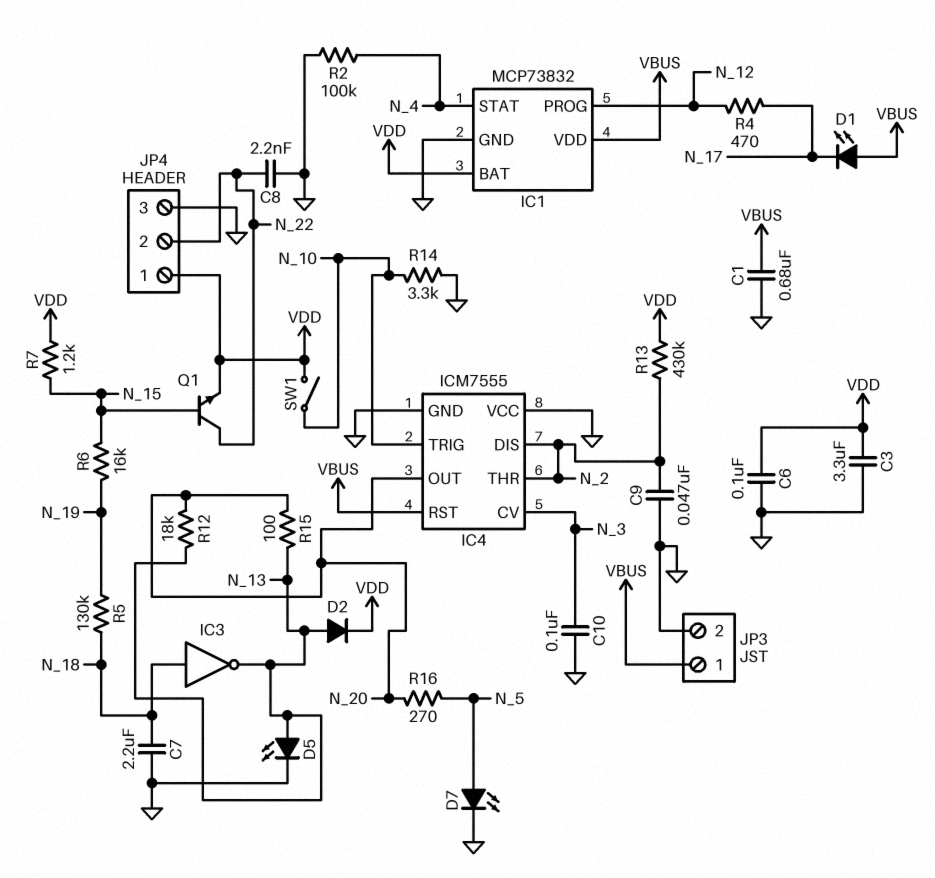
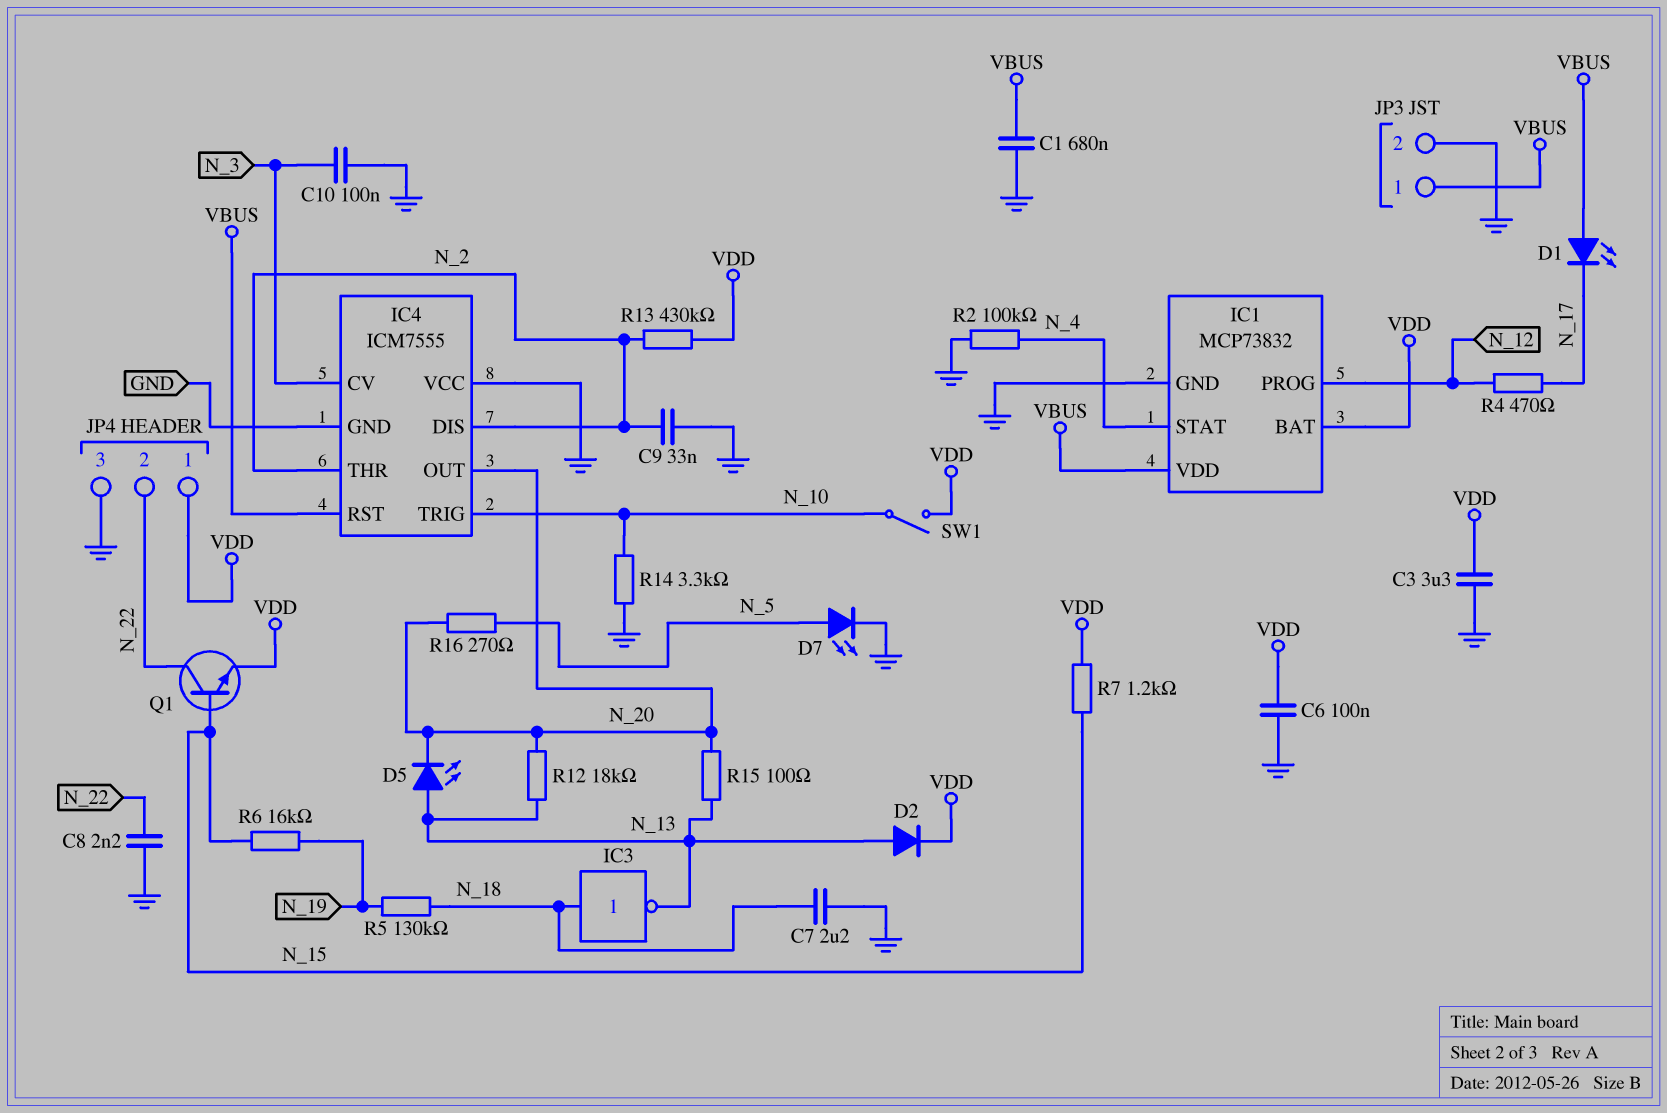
C9: 47nF (GND, N_2) -> 33nF (GND, N_2)
D5: LED (A N_13, K GND) -> LED (A N_13, K N_20)

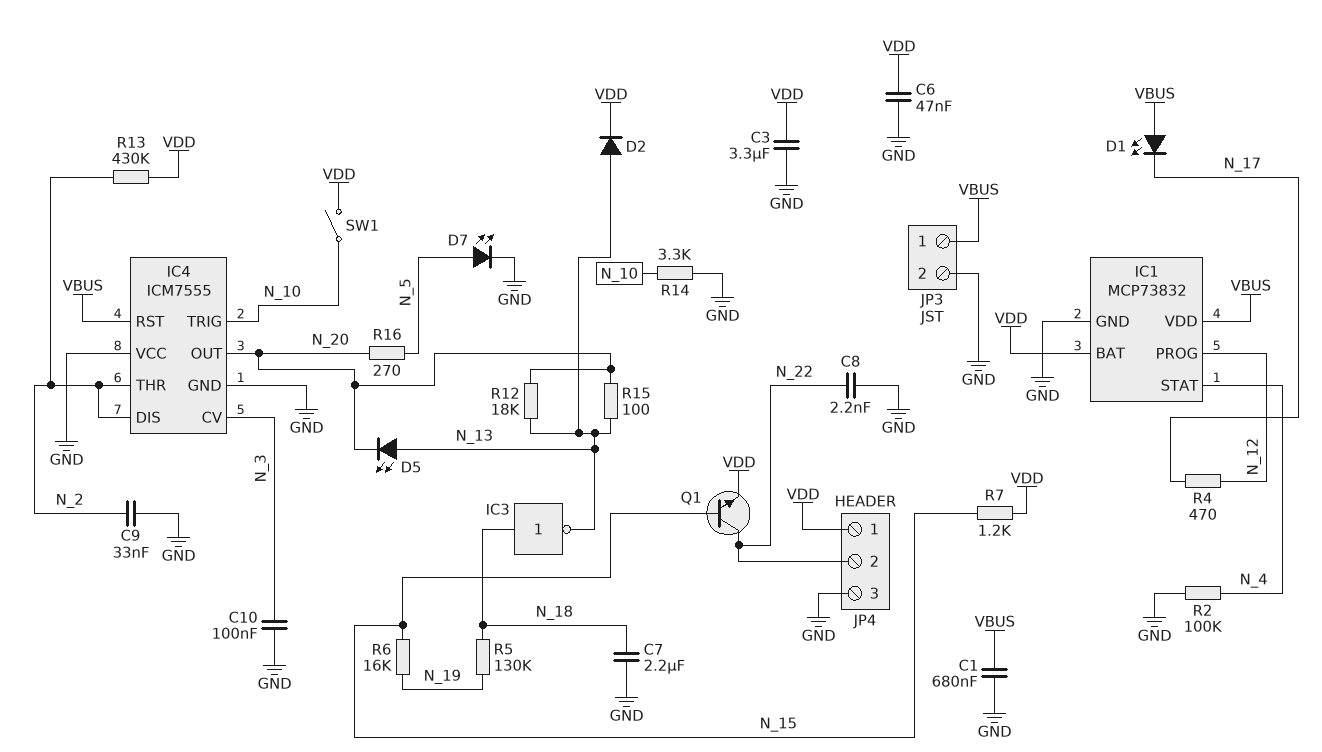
C6: 100nF (GND, VDD) -> 47nF (GND, VDD)

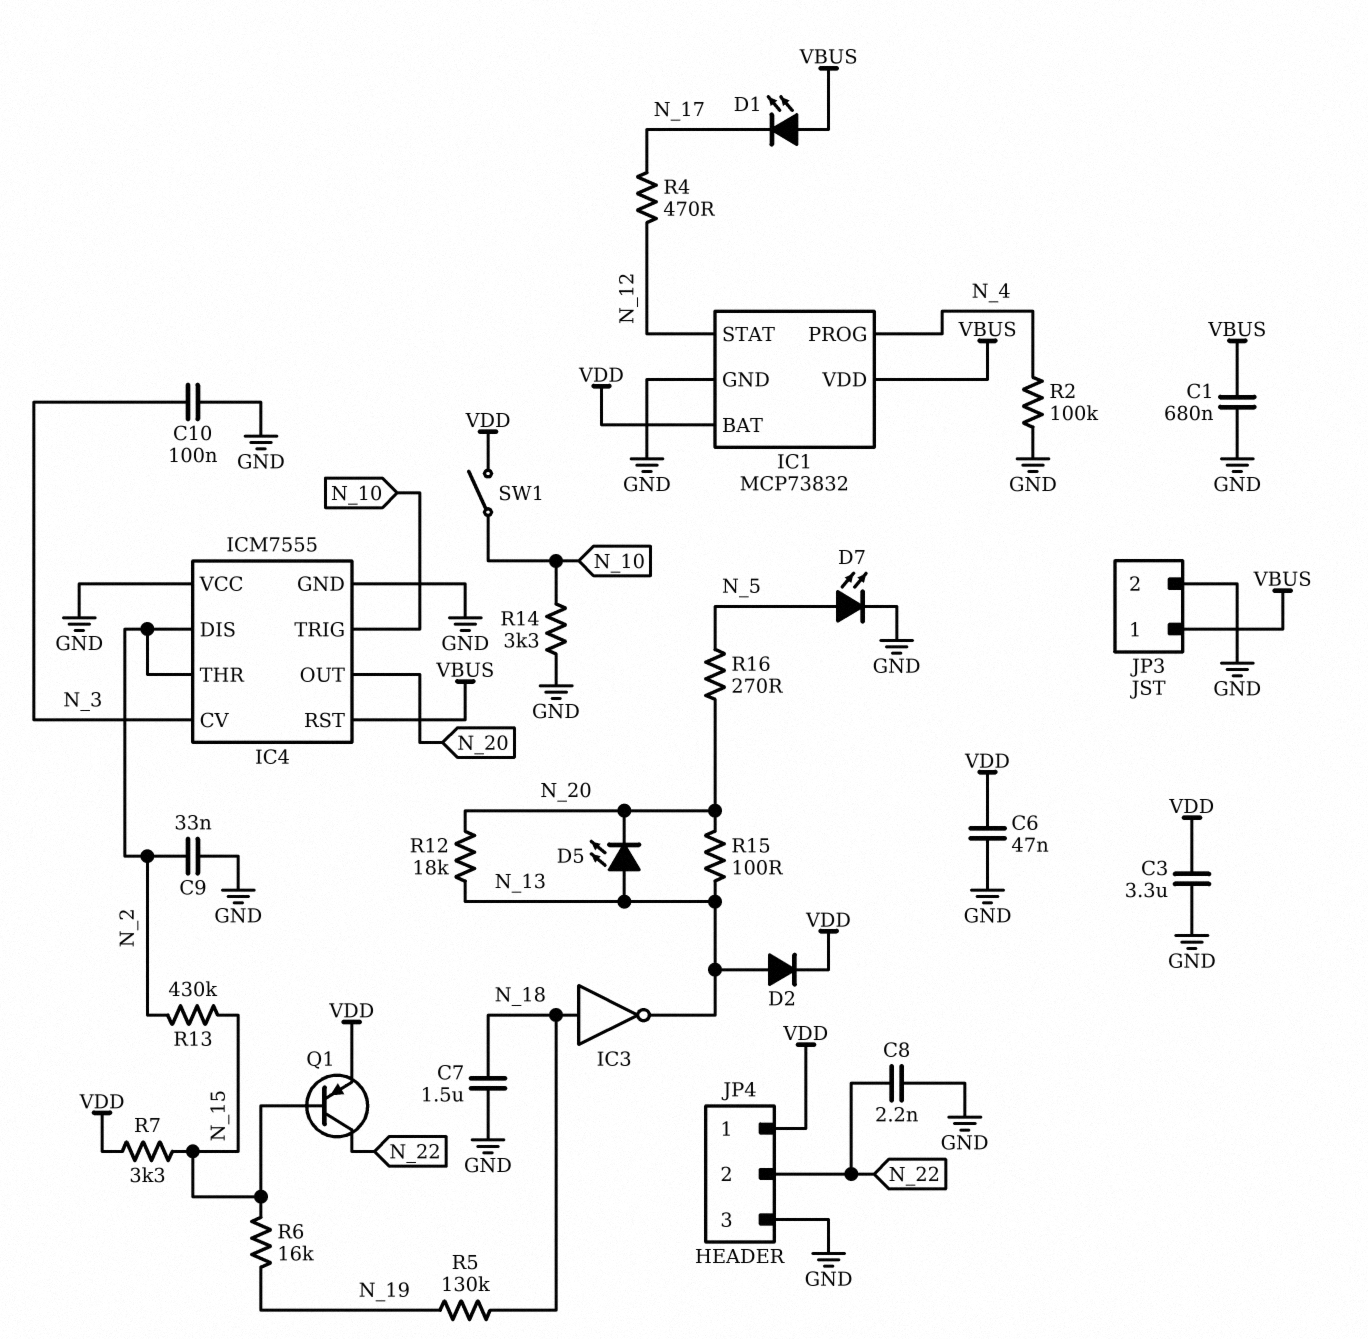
C7: 2.2uF (GND, N_18) -> 1.5uF (GND, N_18)
IC1 pin PROG: N_12 -> N_4
IC1 pin STAT: N_4 -> N_12
Q1: NPN (B N_15, C N_22, E VDD) -> PNP (B N_15, C N_22, E VDD)
R7: 1.2k (N_15, VDD) -> 3.3k (N_15, VDD)
R13: 430k (N_2, VDD) -> 430k (N_2, N_15)

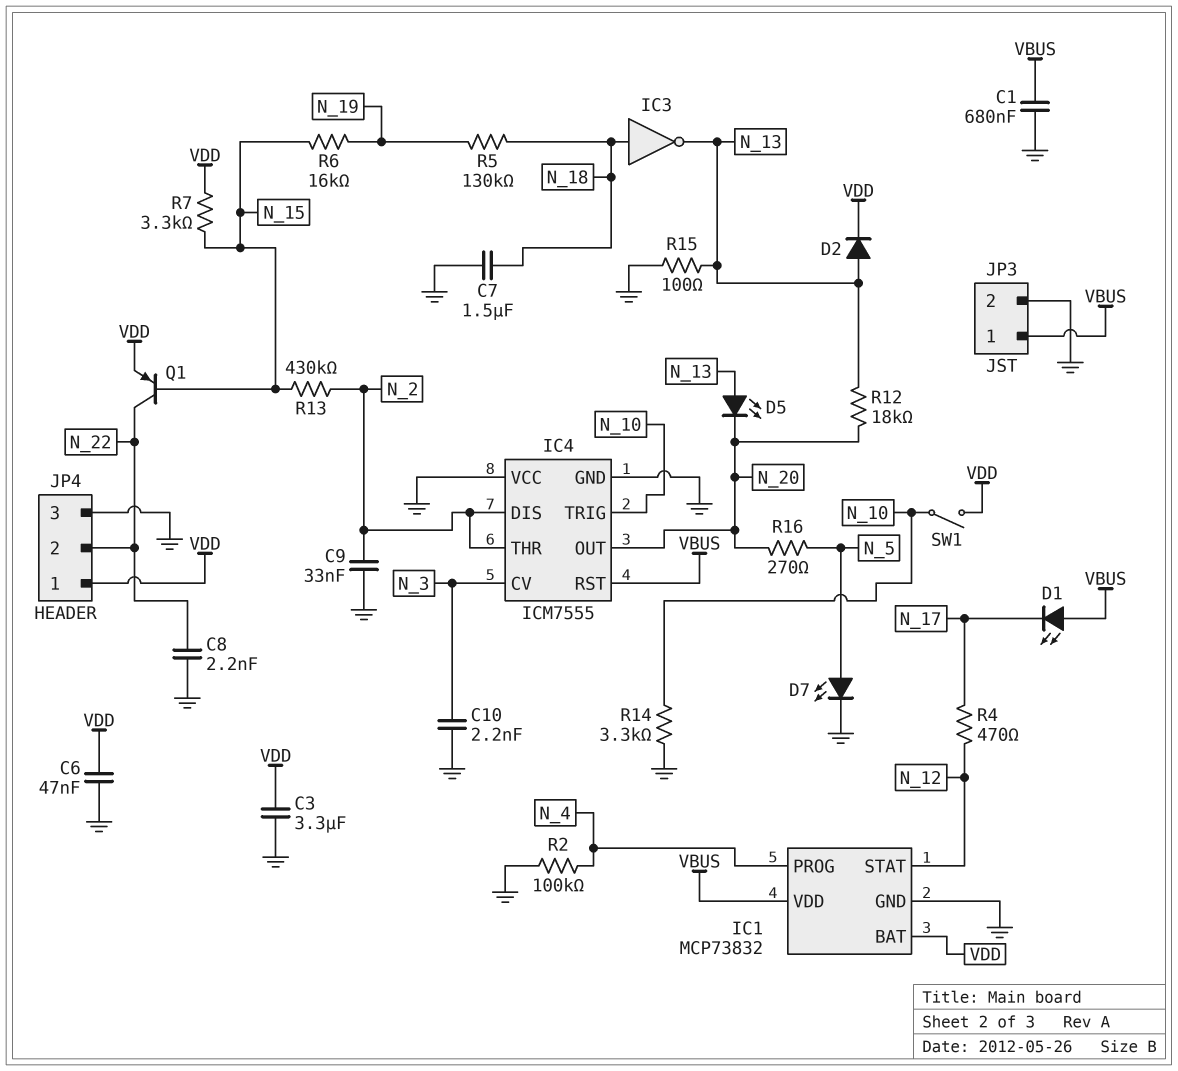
C10: 100nF (GND, N_3) -> 2.2nF (GND, N_3)
R15: 100 (N_13, N_20) -> 100 (GND, N_13)

